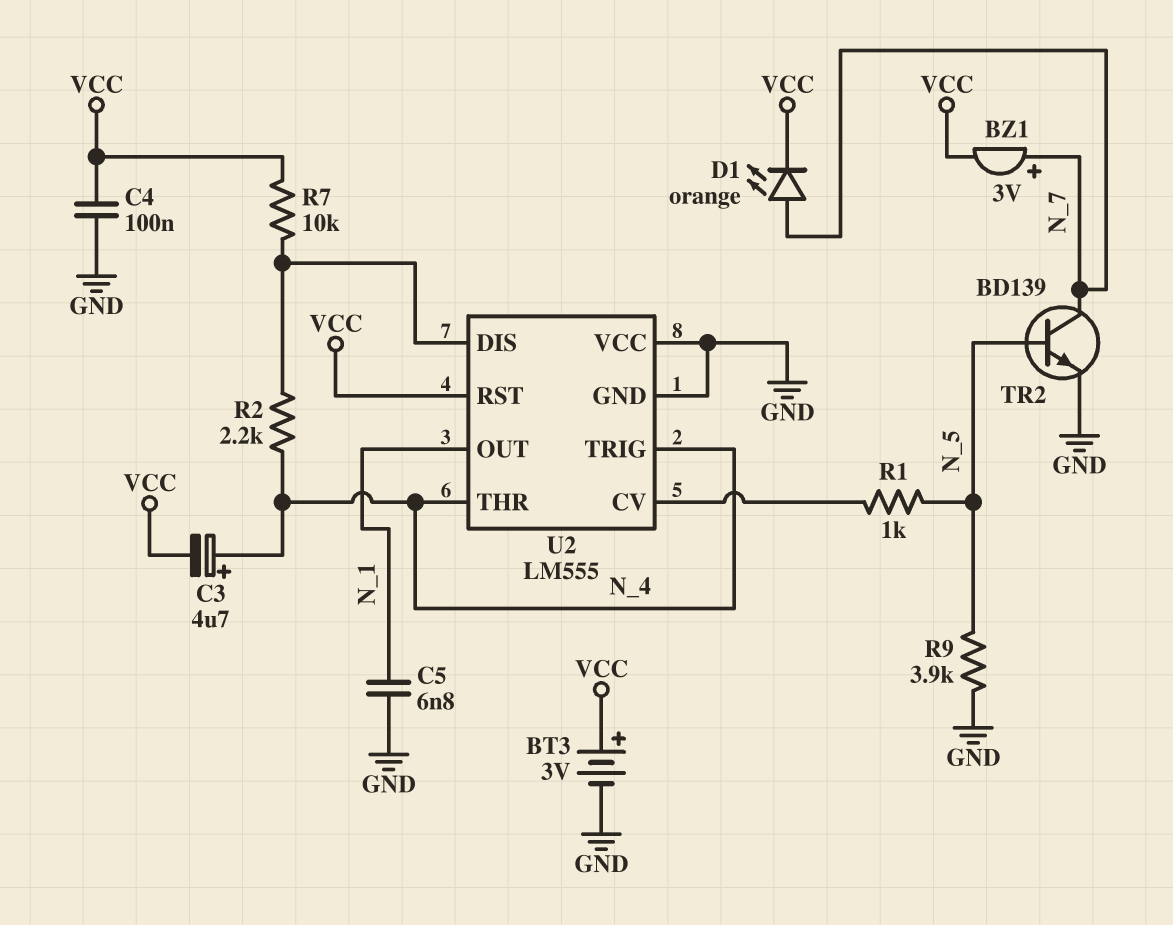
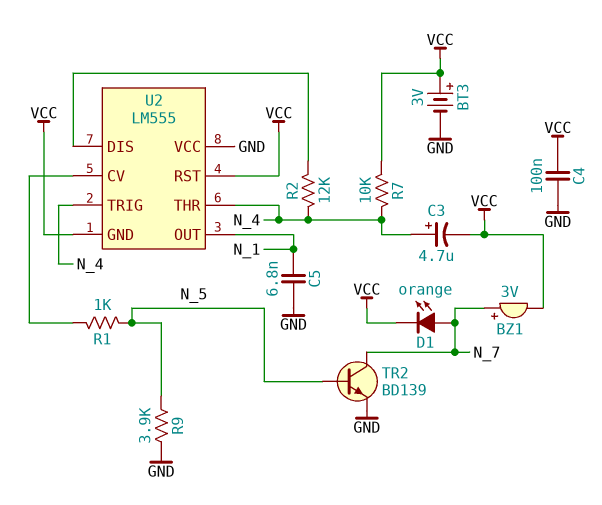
R2: 2.2k (N_4, U2/DIS) -> 12k (N_4, U2/DIS)
R7: 10k (U2/DIS, VCC) -> 10k (N_4, VCC)
U2 pin GND: GND -> VCC

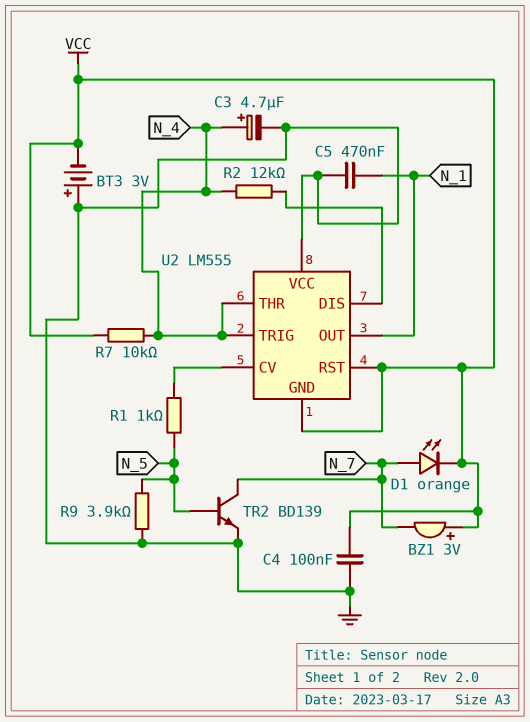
BT3: 3V (plus VCC, minus GND) -> 3V (plus GND, minus VCC)
BZ1: buzzer 3V (plus N_7, minus VCC) -> buzzer 3V (plus VCC, minus N_7)
C3: 4.7uF (plus N_4, minus VCC) -> 4.7uF (plus N_4, minus GND)
C5: 6.8nF (GND, N_1) -> 470nF (GND, N_1)

